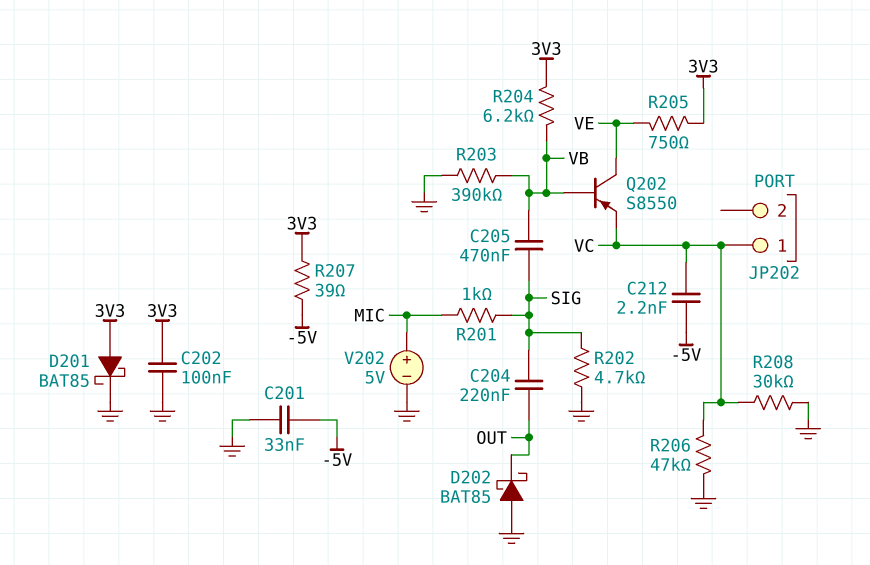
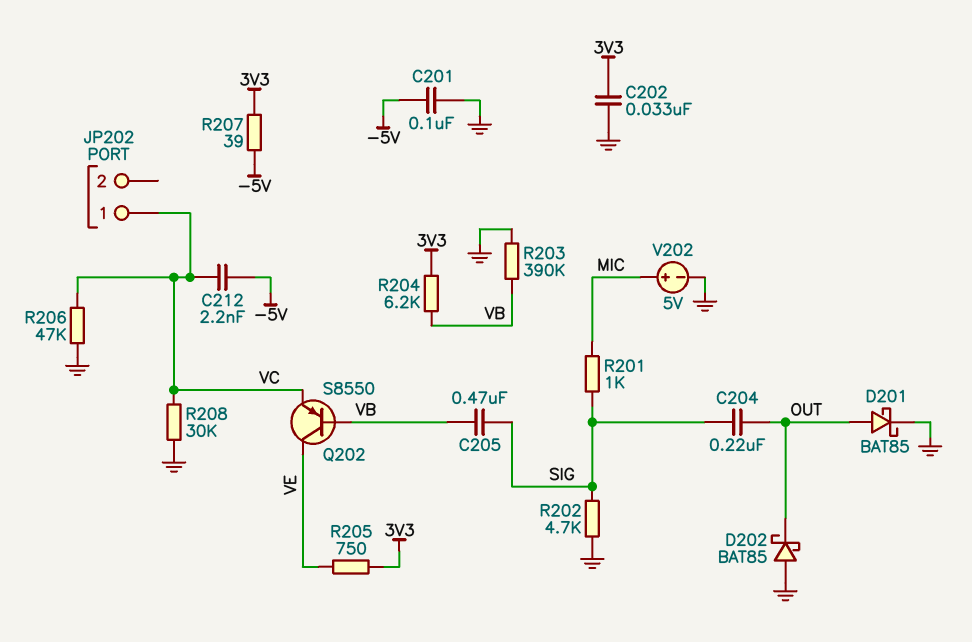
C201: 33nF (-5V, GND) -> 100nF (-5V, GND)
C202: 100nF (3V3, GND) -> 33nF (3V3, GND)
D201: schottky BAT85 (A 3V3, K GND) -> schottky BAT85 (A OUT, K GND)

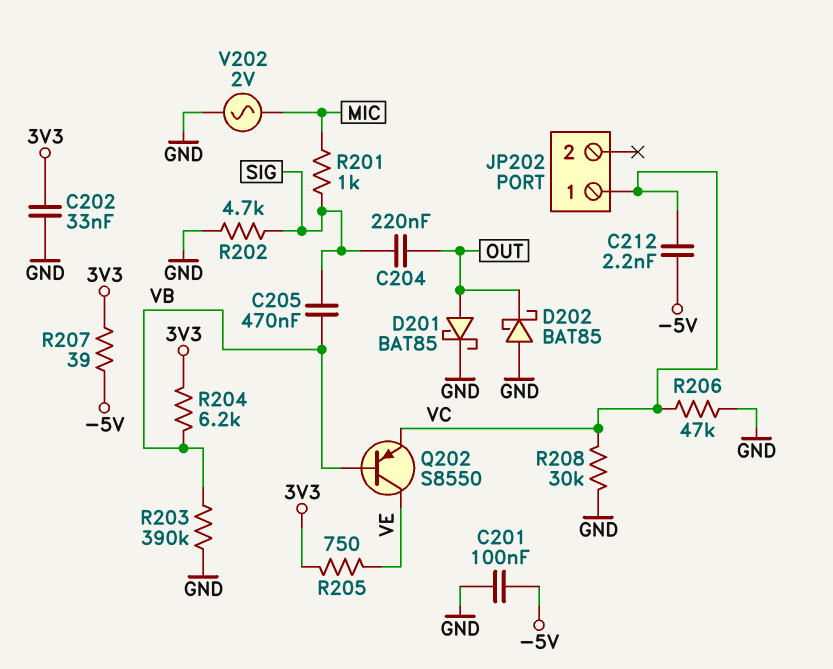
V202: 5V (plus MIC, minus GND) -> AC 2V (GND, MIC)

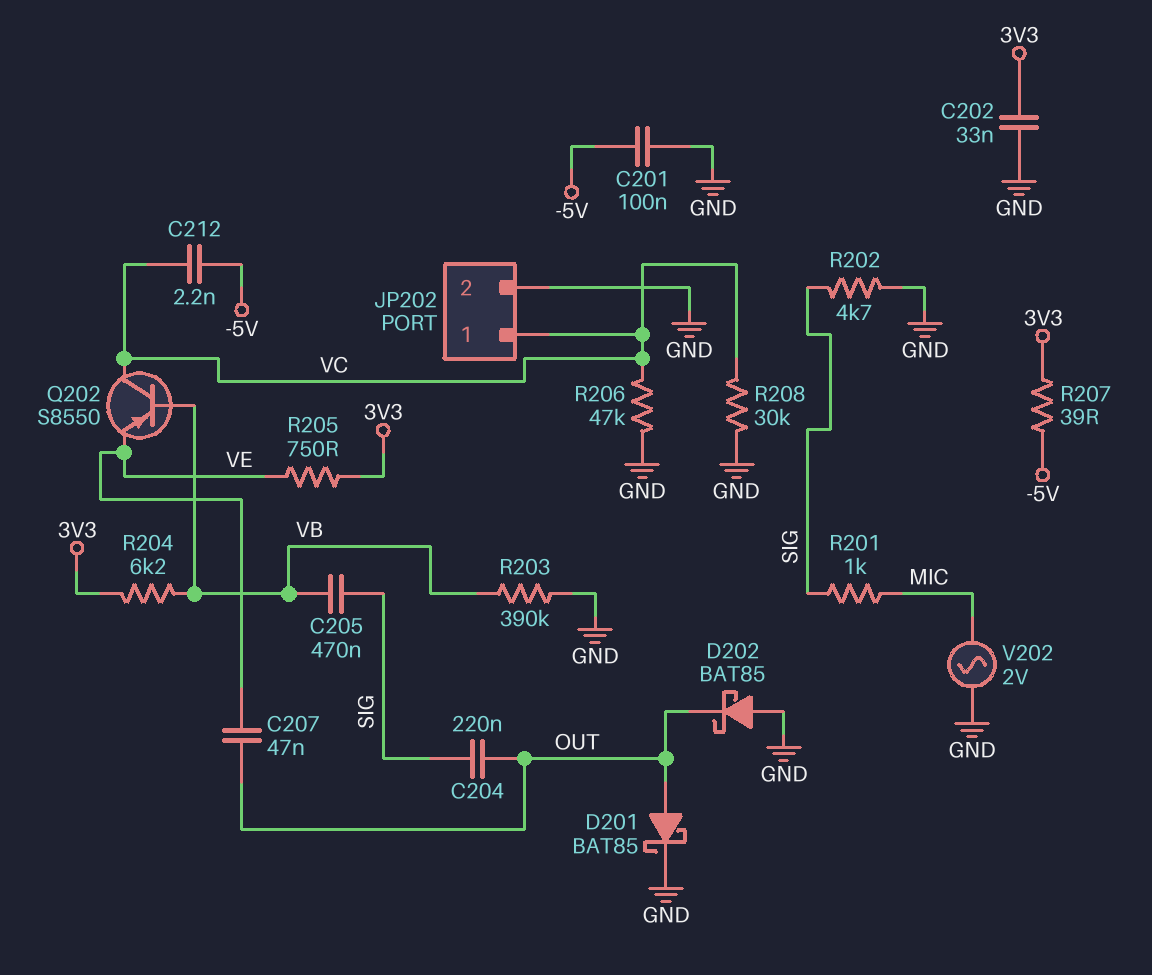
C207: none -> 47nF (OUT, VE)
JP202 pin 2: none -> GND
Q202: PNP S8550 (B VB, C VE, E VC) -> PNP S8550 (B VB, C VC, E VE)

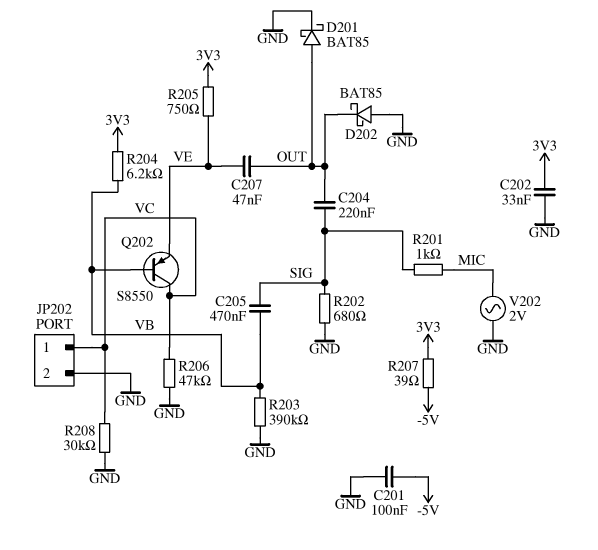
C212: 2.2nF (-5V, VC) -> none
R202: 4.7k (GND, SIG) -> 680 (GND, SIG)

